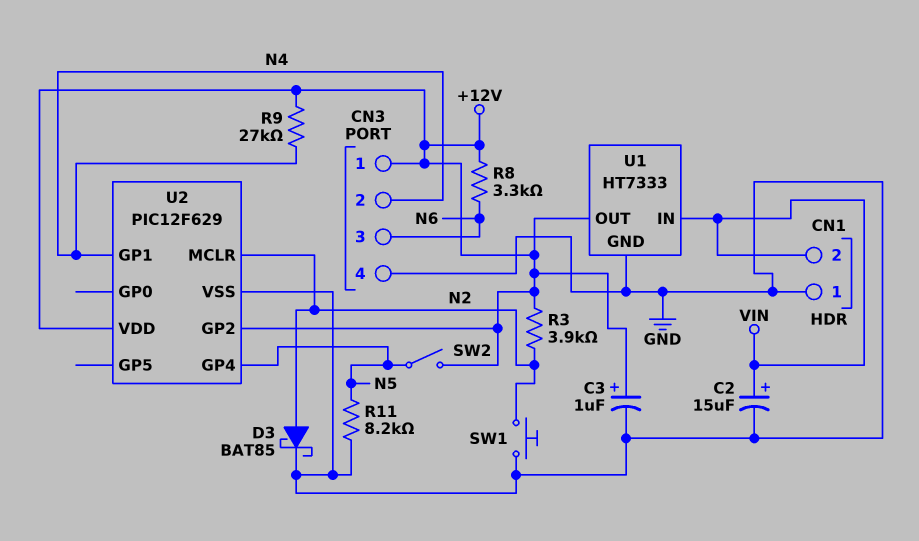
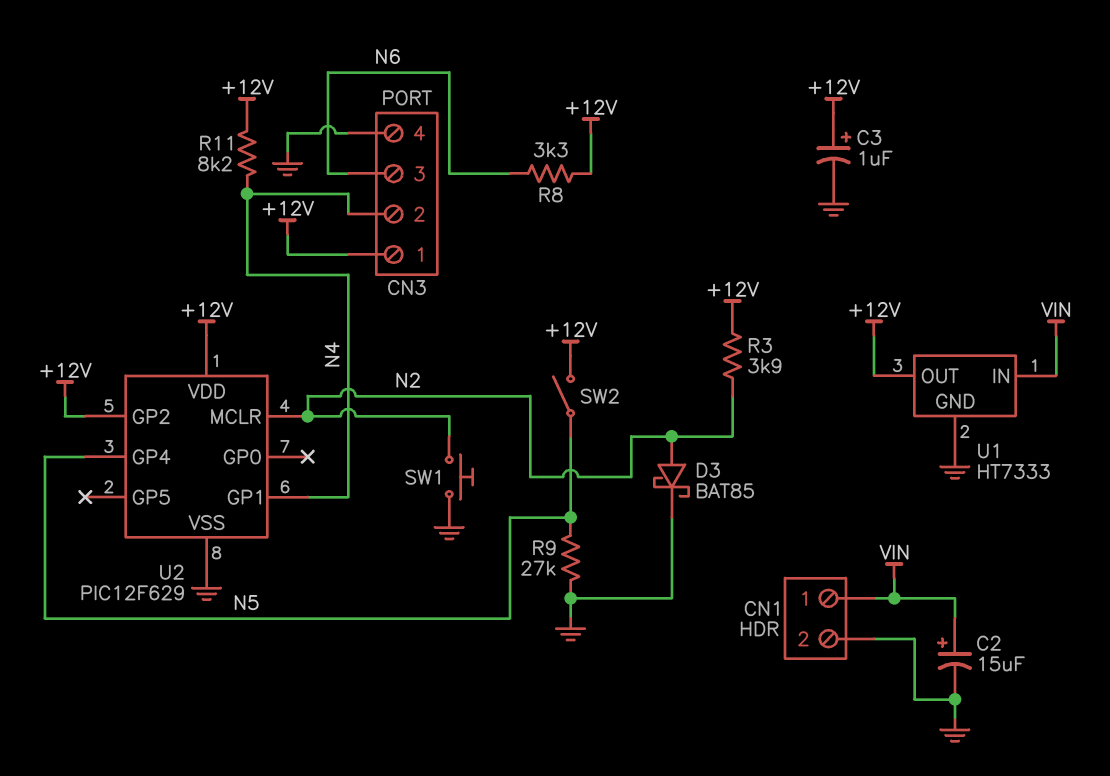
CN1 pin 1: GND -> VIN
CN1 pin 2: VIN -> GND
R9: 27k (+12V, N4) -> 27k (GND, N5)
R11: 8.2k (GND, N5) -> 8.2k (+12V, N4)

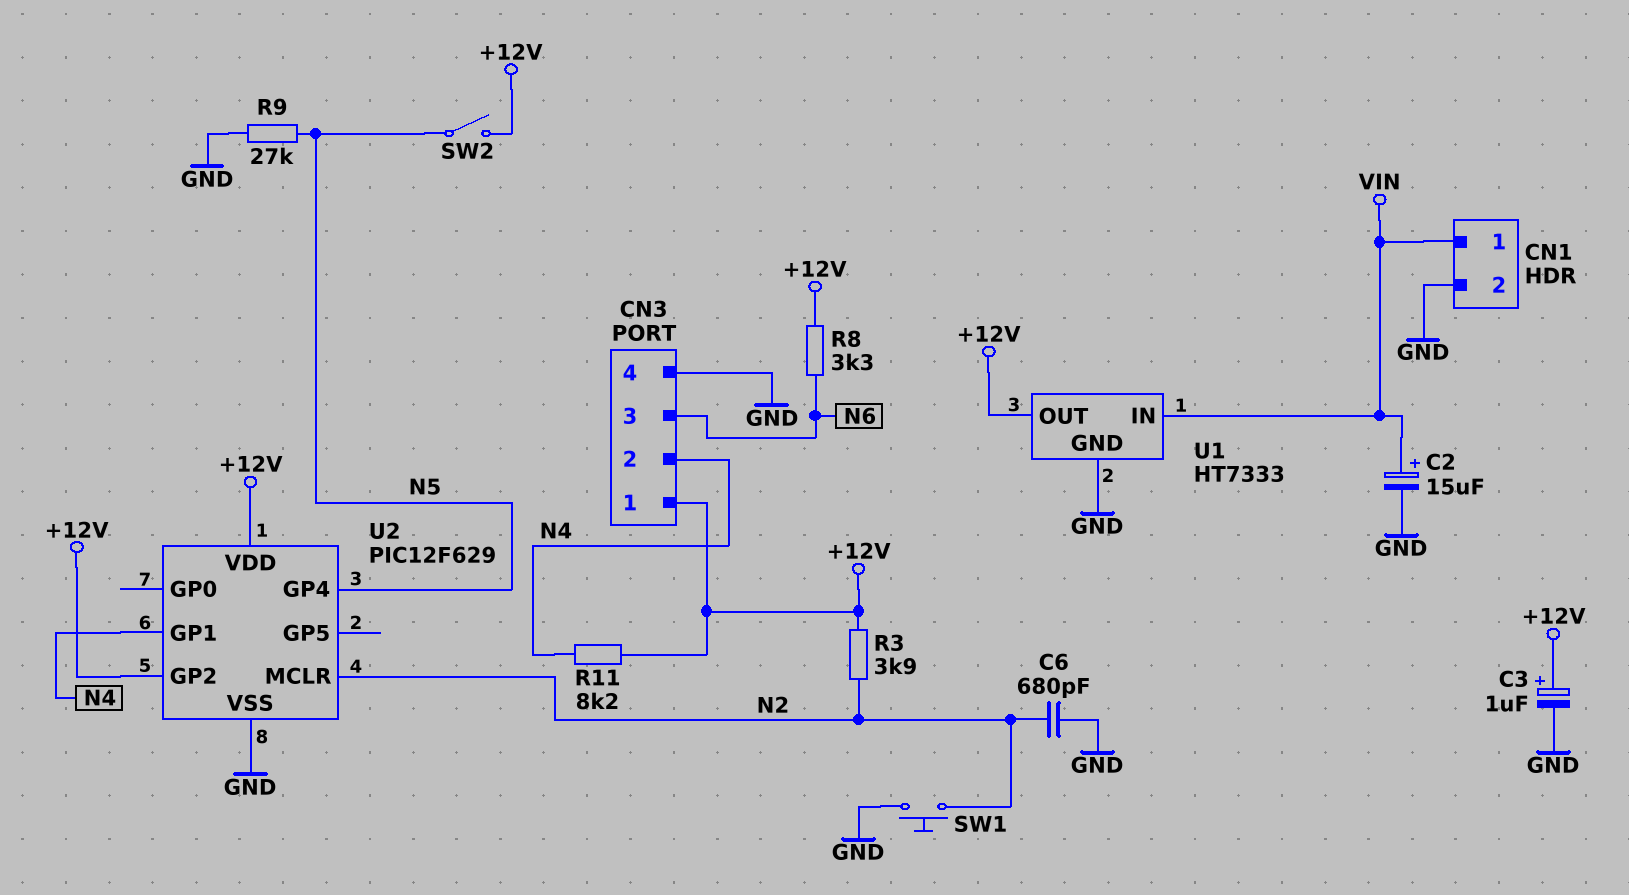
C6: none -> 680pF (GND, N2)
D3: schottky BAT85 (A N2, K GND) -> none

